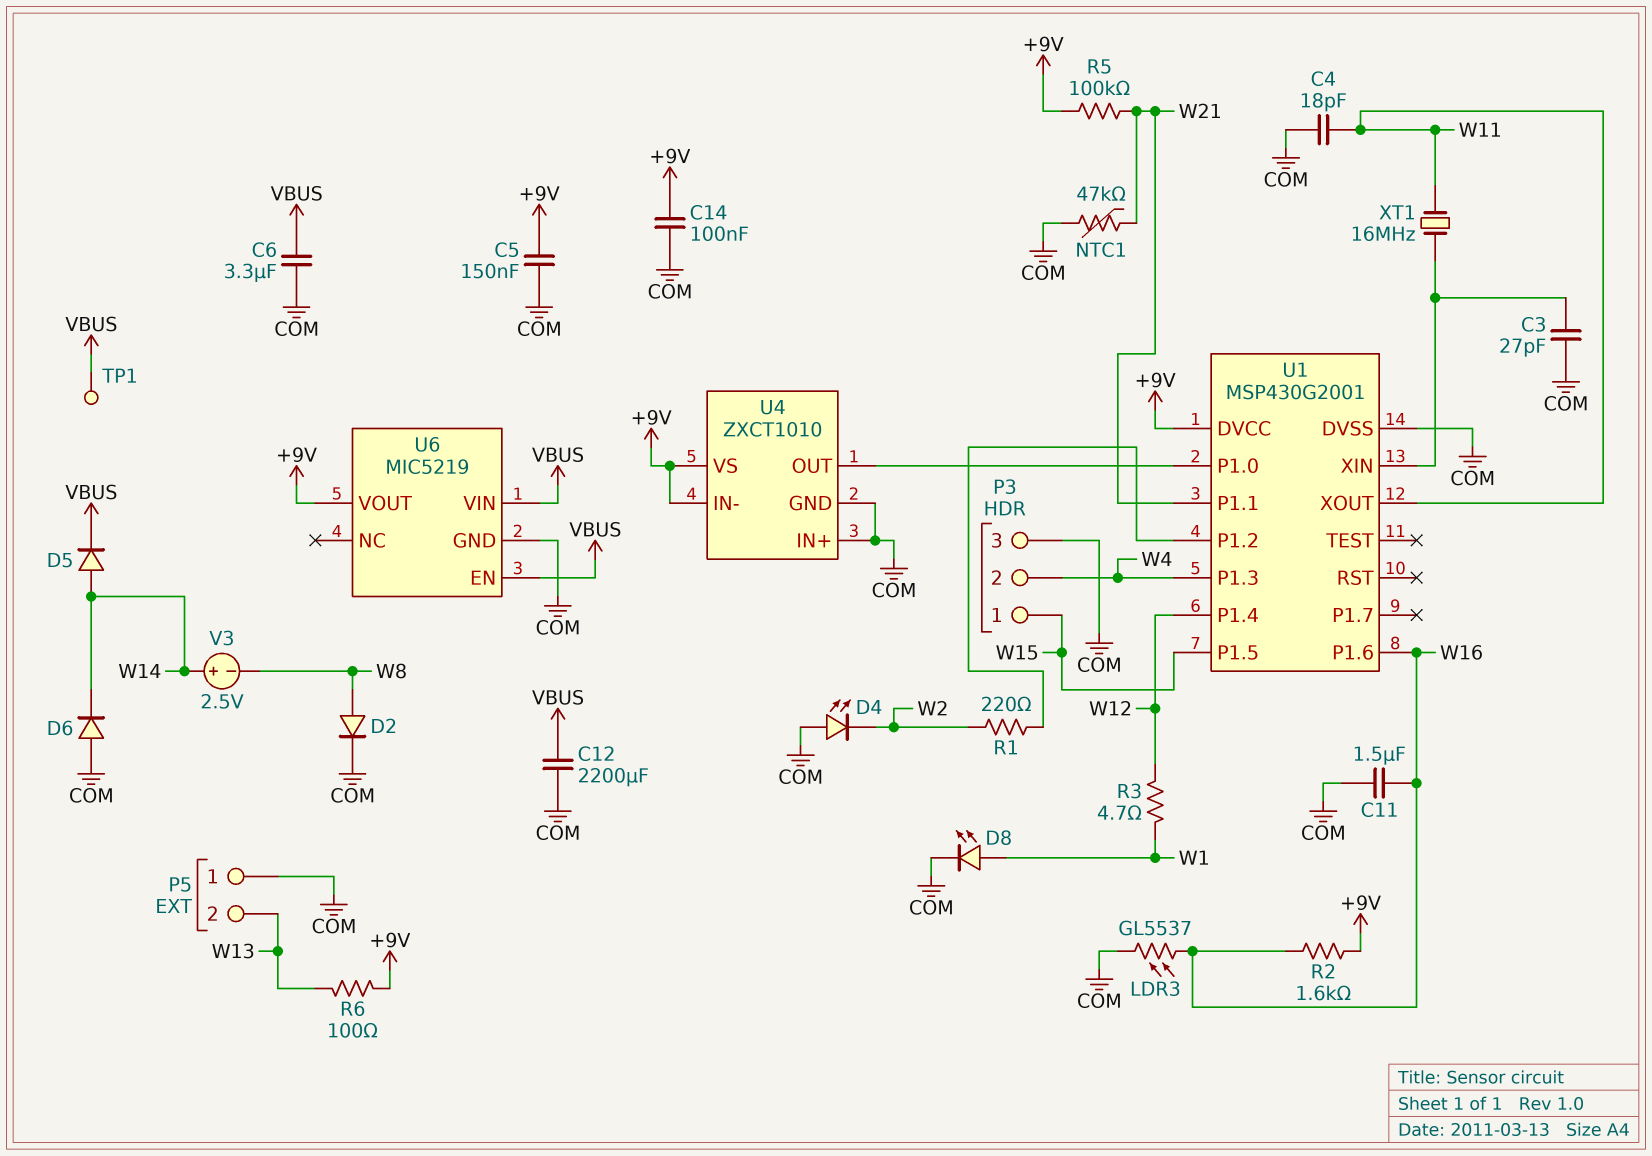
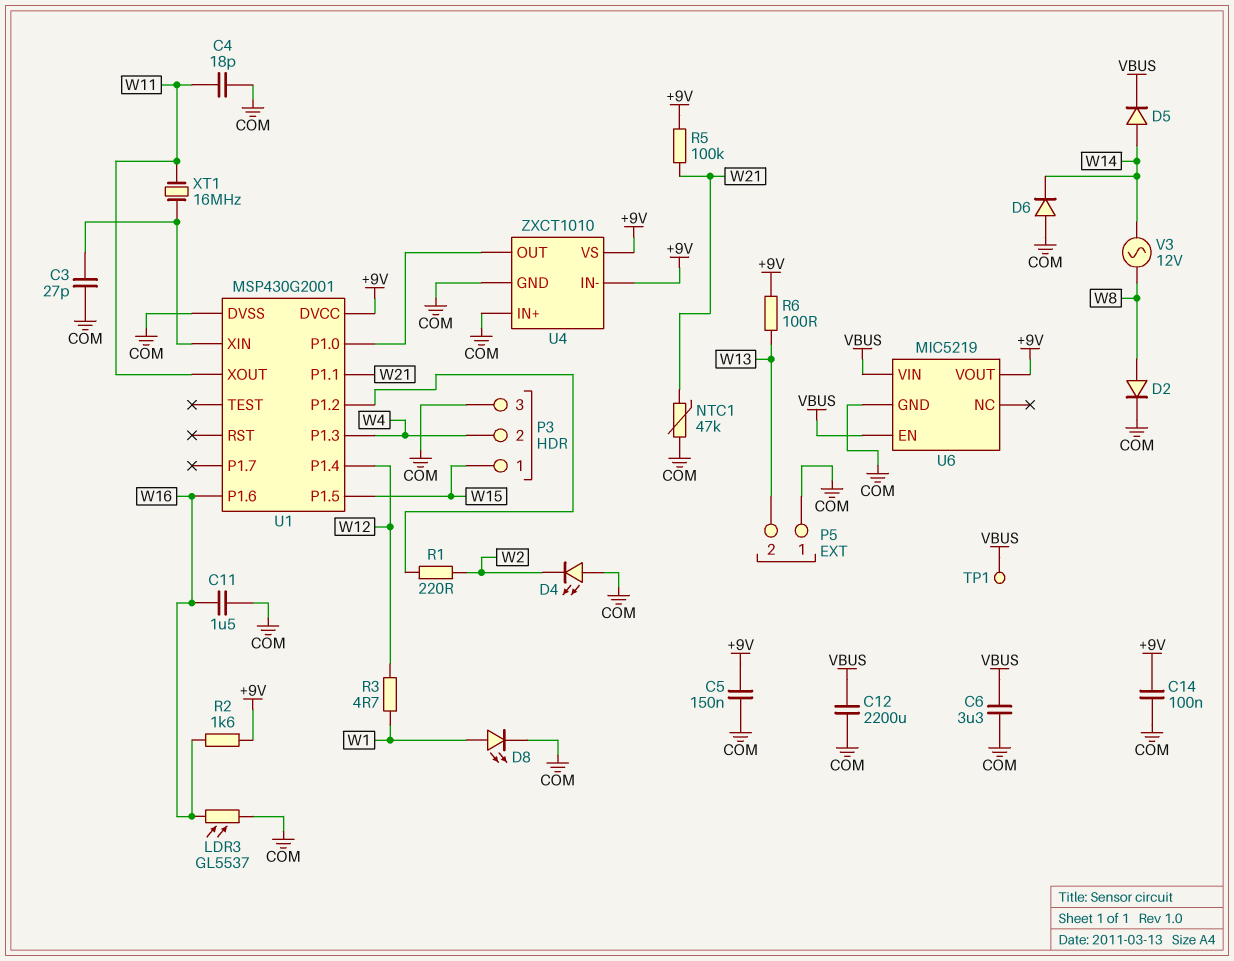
V3: 2.5V (plus W14, minus W8) -> AC 12V (W8, W14)

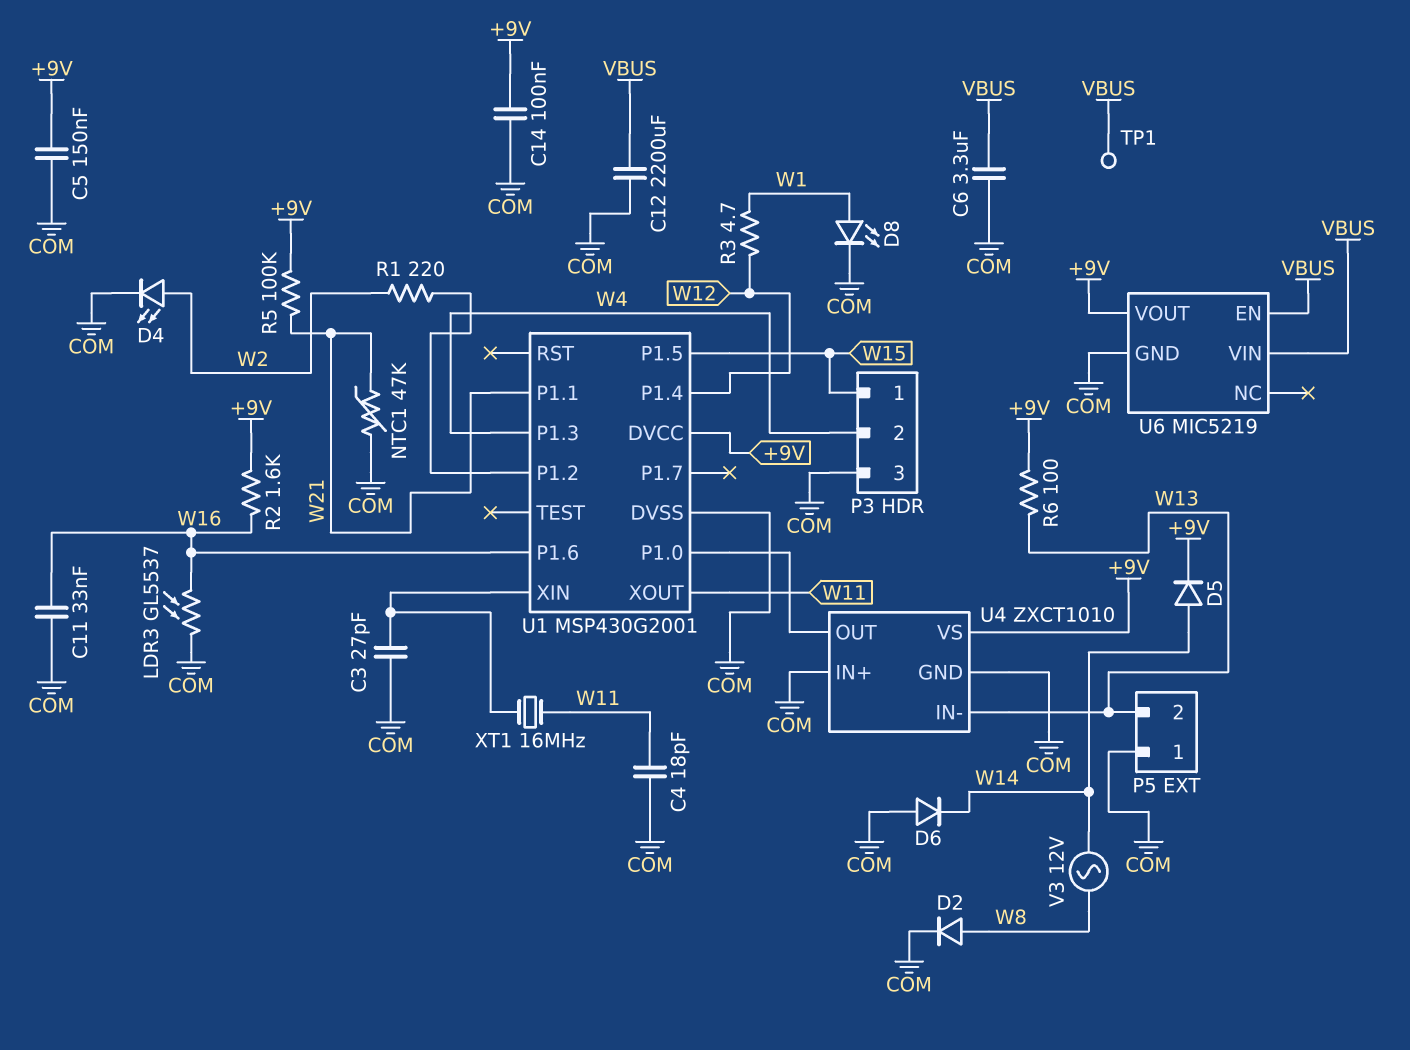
C11: 1.5uF (COM, W16) -> 33nF (COM, W16)
D4: LED (A COM, K W2) -> LED (A W2, K COM)
D5: diode (A W14, K VBUS) -> diode (A W14, K +9V)
U4 pin IN-: +9V -> W13

